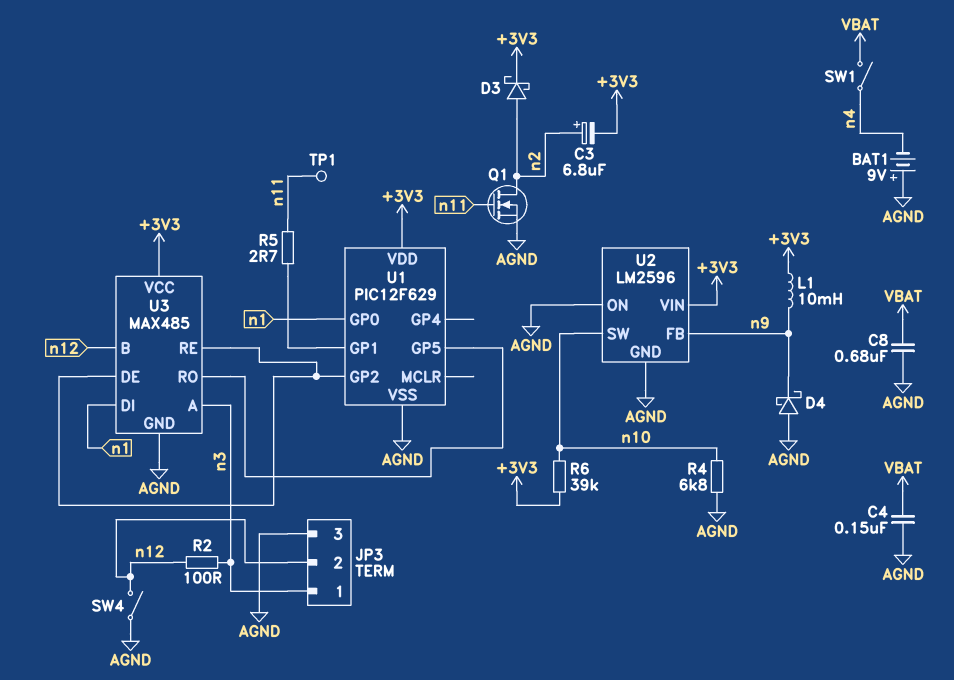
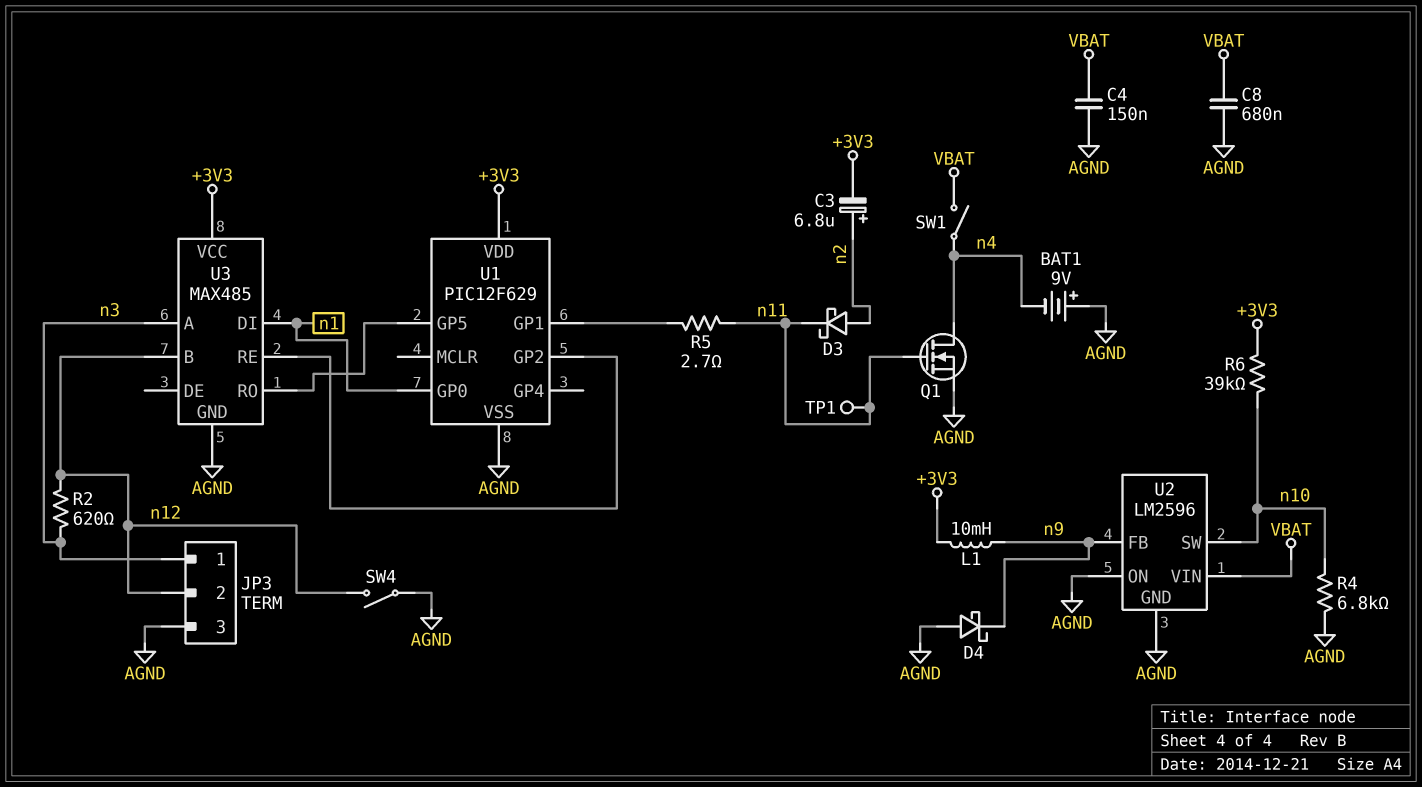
D3: schottky (A n2, K +3V3) -> schottky (A n2, K n11)
Q1: NMOS (G n11, D n2, S AGND) -> NMOS (G n11, D n4, S AGND)
R2: 100 (n3, n12) -> 620 (n3, n12)
U2 pin VIN: +3V3 -> VBAT
U3 pin DE: U1/GP2 -> none

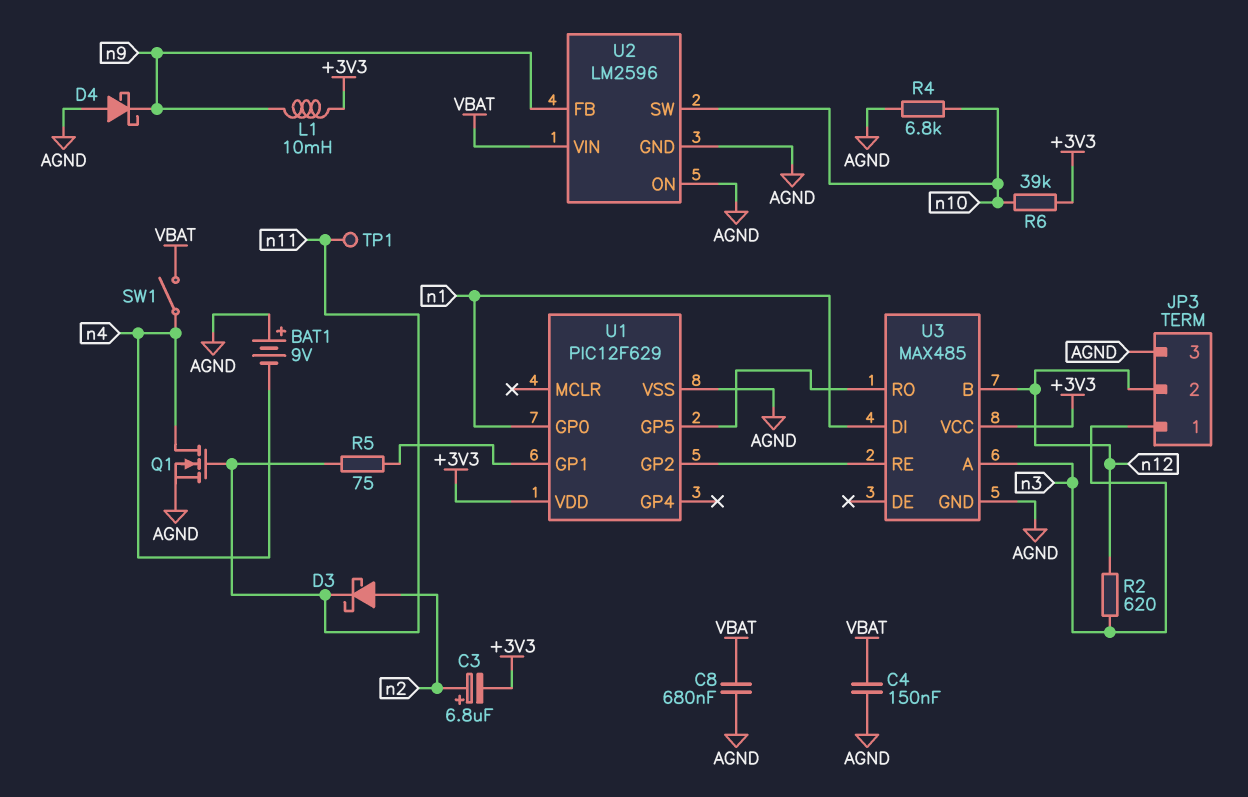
R5: 2.7 (U1/GP1, n11) -> 75 (U1/GP1, n11)
SW4: switch (AGND, n12) -> none

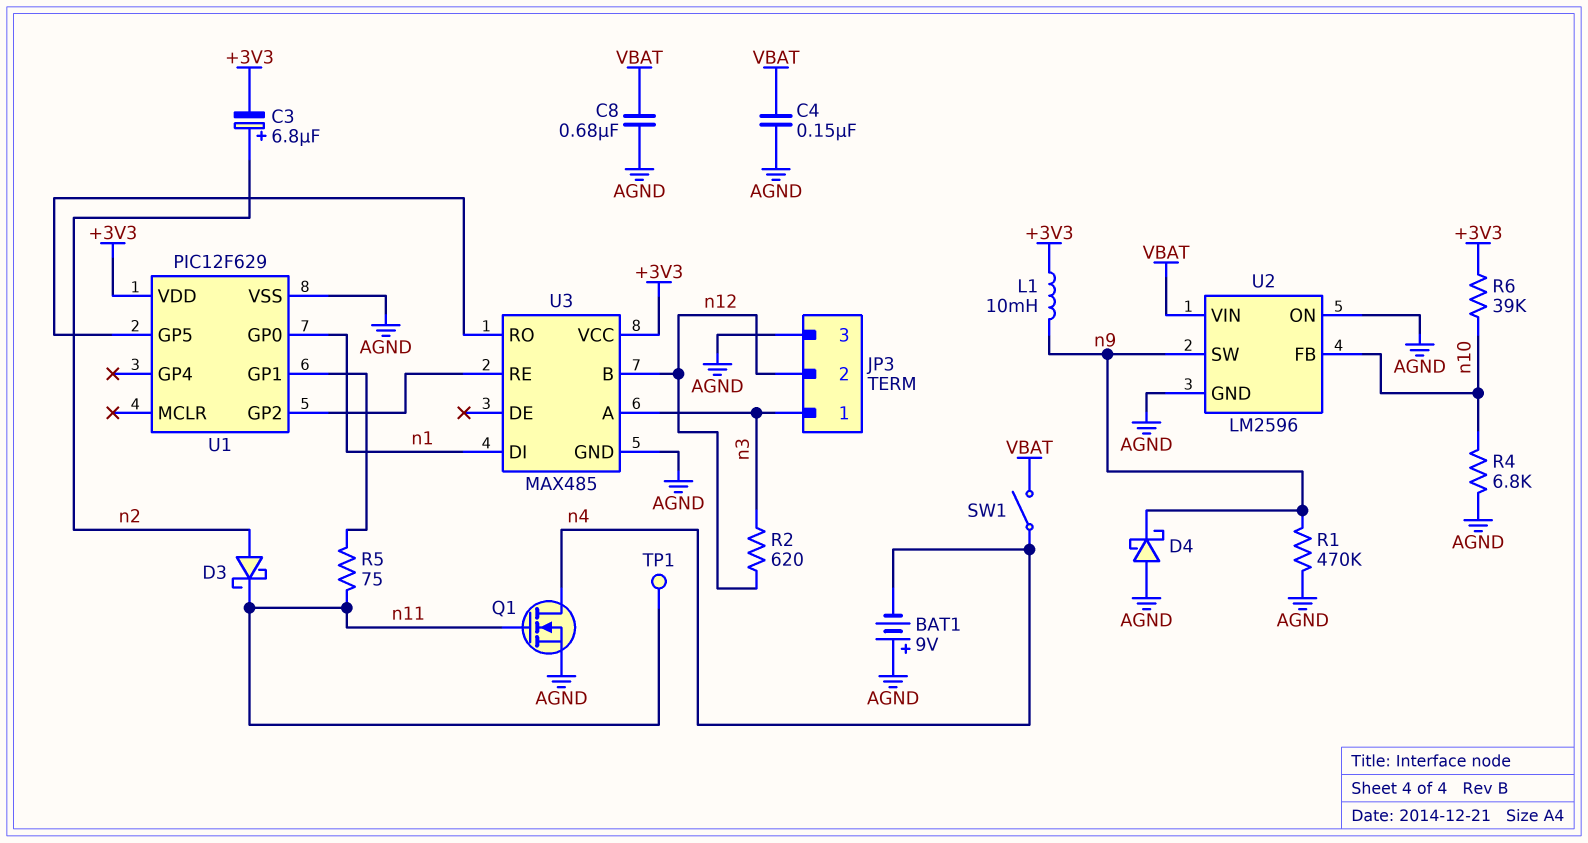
R1: none -> 470k (AGND, n9)
U2 pin FB: n9 -> n10
U2 pin SW: n10 -> n9

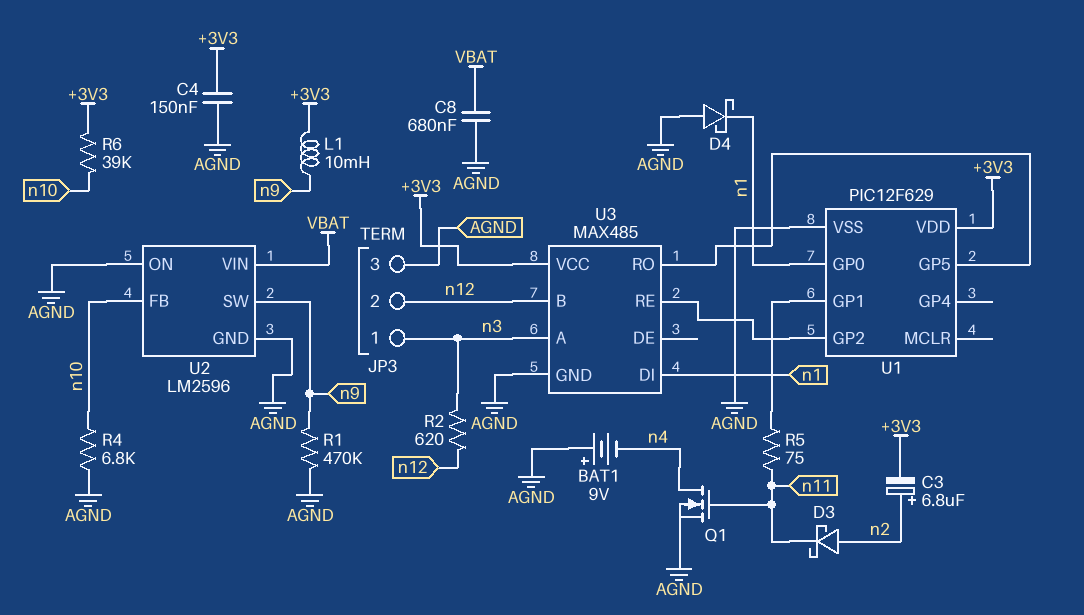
C4: 150nF (AGND, VBAT) -> 150nF (+3V3, AGND)
D4: schottky (A AGND, K n9) -> schottky (A AGND, K n1)
SW1: switch (VBAT, n4) -> none
TP1: test point (n11) -> none

